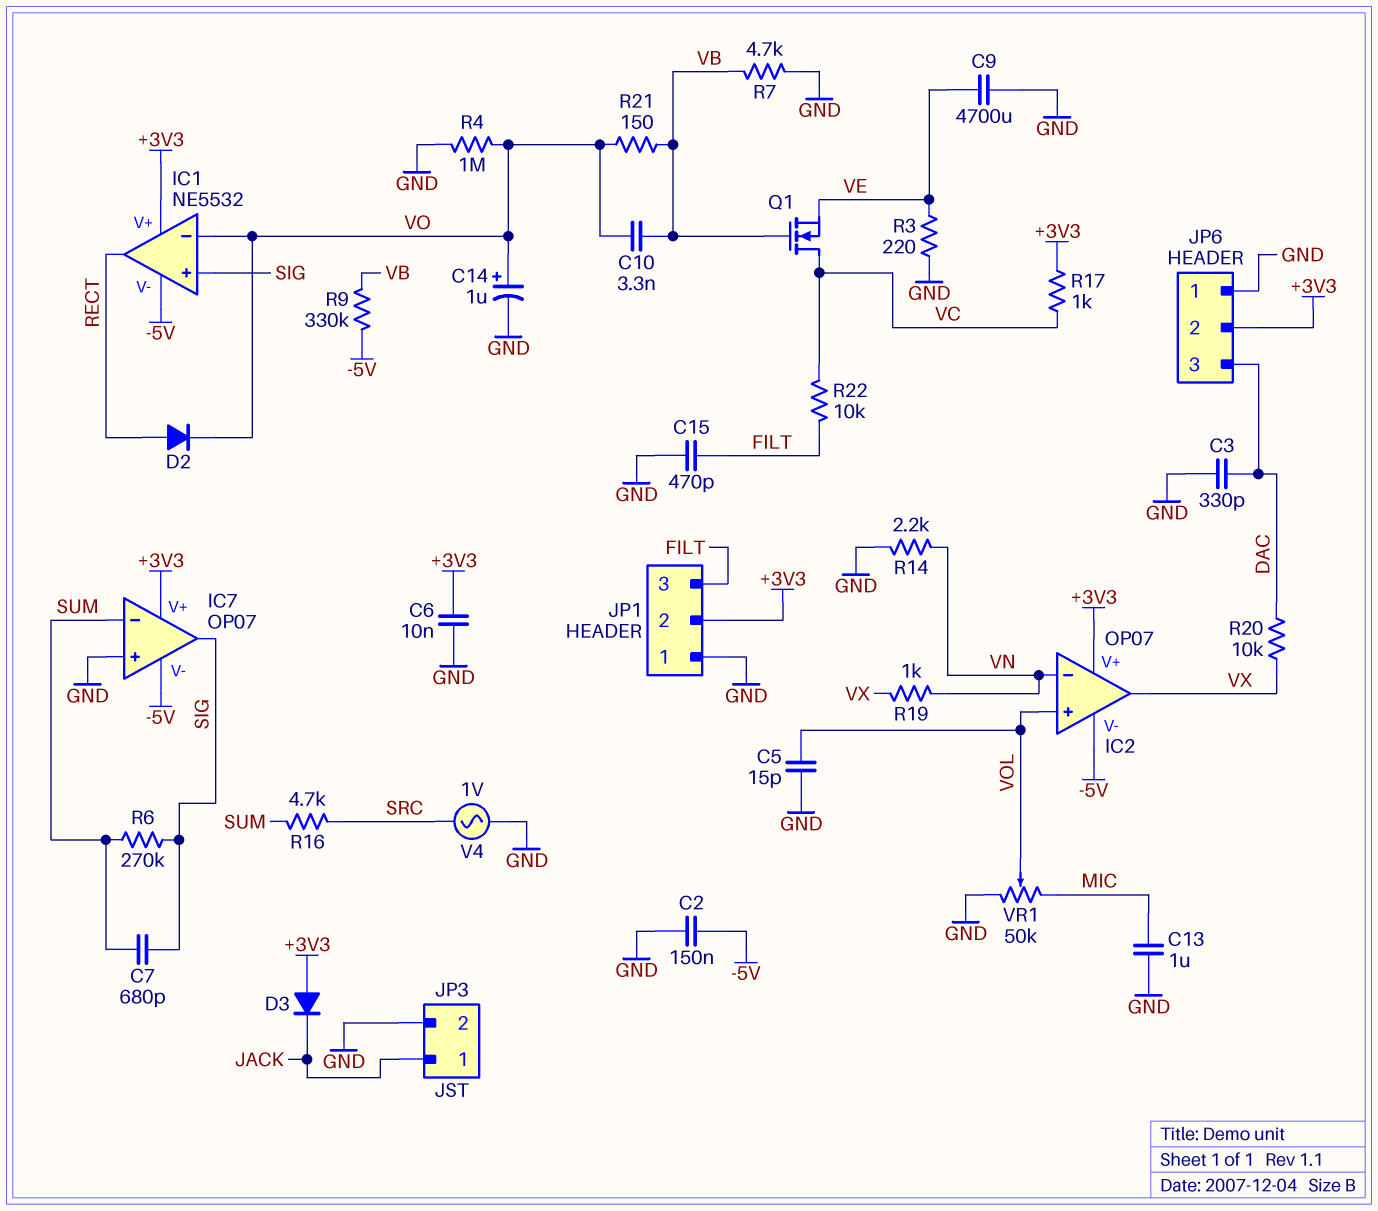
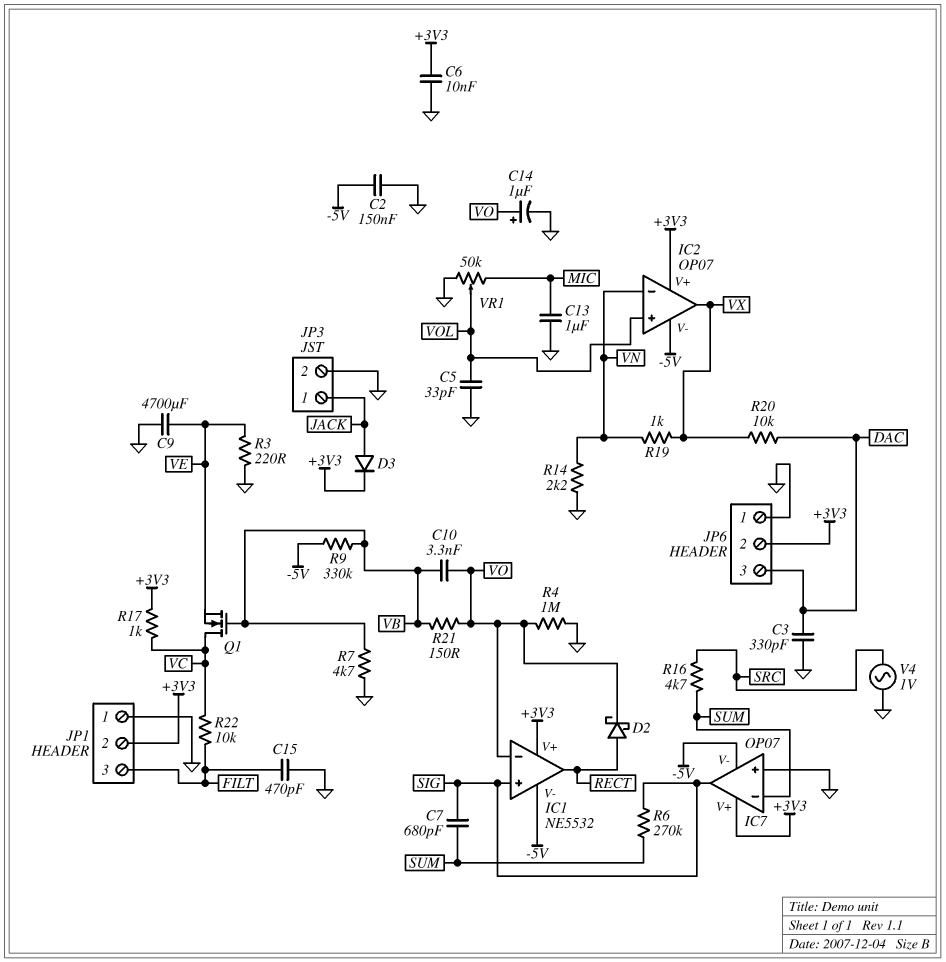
C5: 15pF (GND, VOL) -> 33pF (GND, VOL)
D2: diode (A RECT, K VO) -> schottky (A RECT, K VO)
D3: diode (A +3V3, K JACK) -> diode (A JACK, K +3V3)

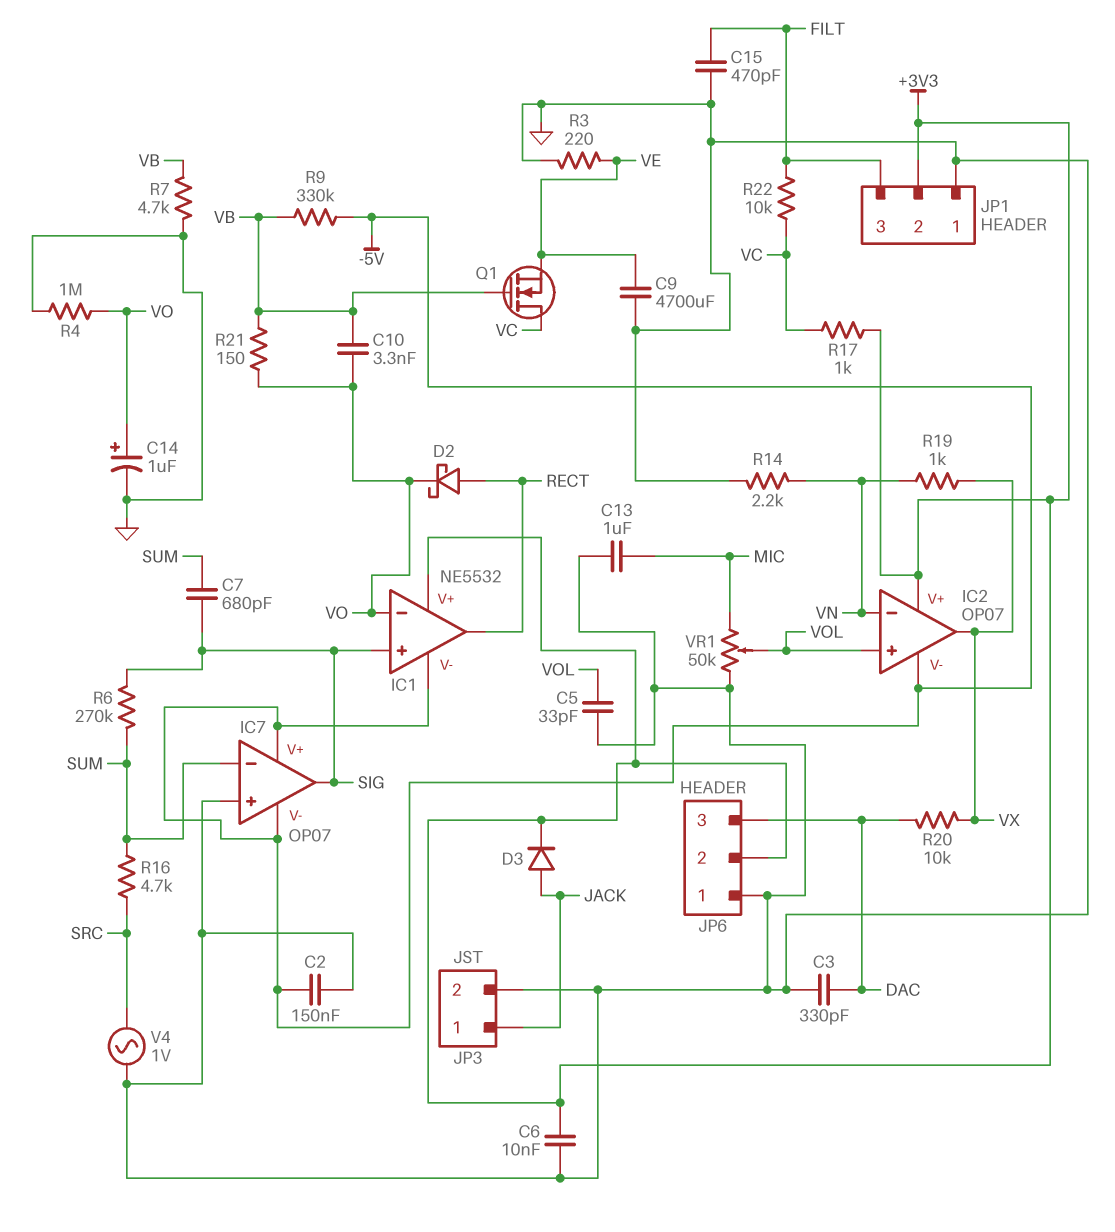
IC7 pin V+: +3V3 -> -5V

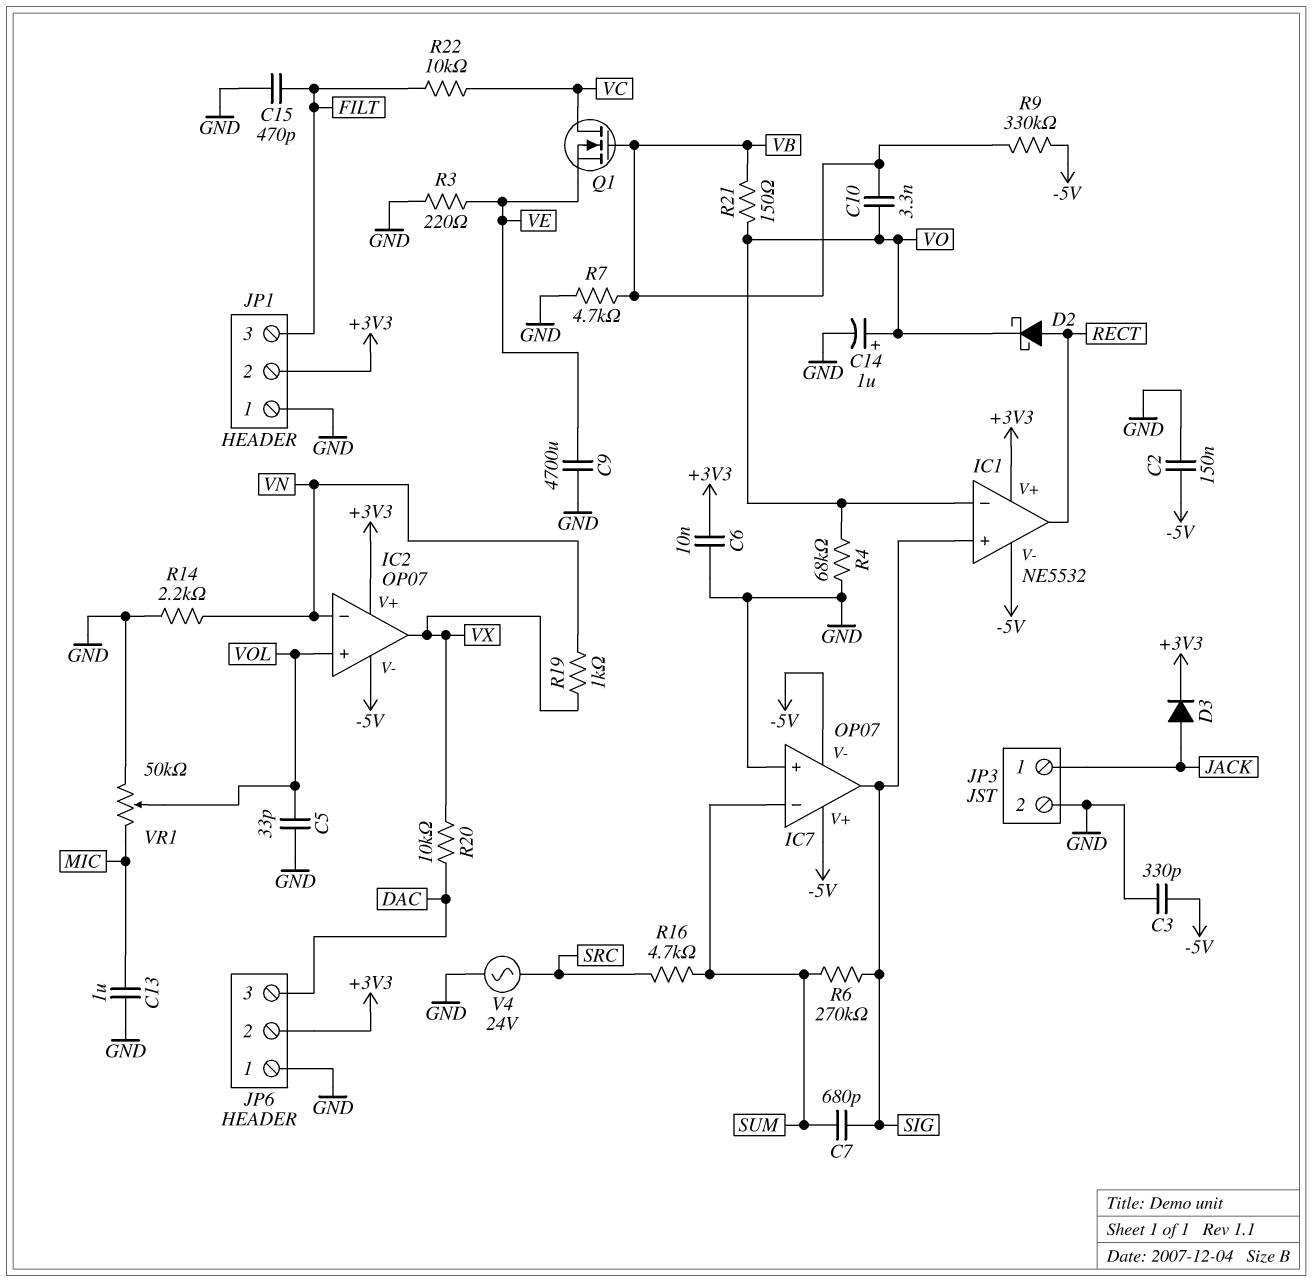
C3: 330pF (DAC, GND) -> 330pF (-5V, GND)
R4: 1M (GND, VO) -> 68k (GND, VO)
R17: 1k (+3V3, VC) -> none
V4: AC 1V (GND, SRC) -> AC 24V (GND, SRC)

